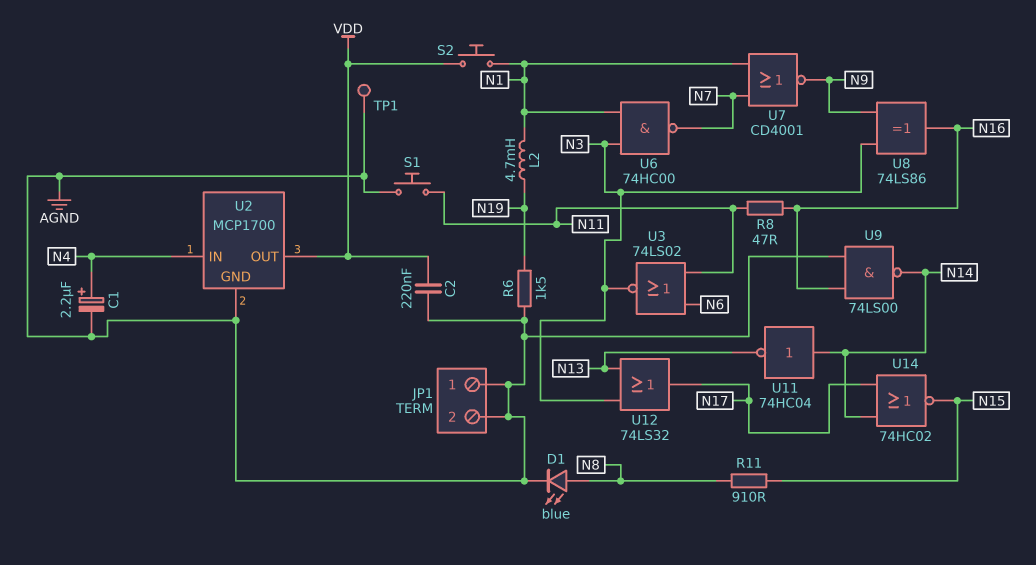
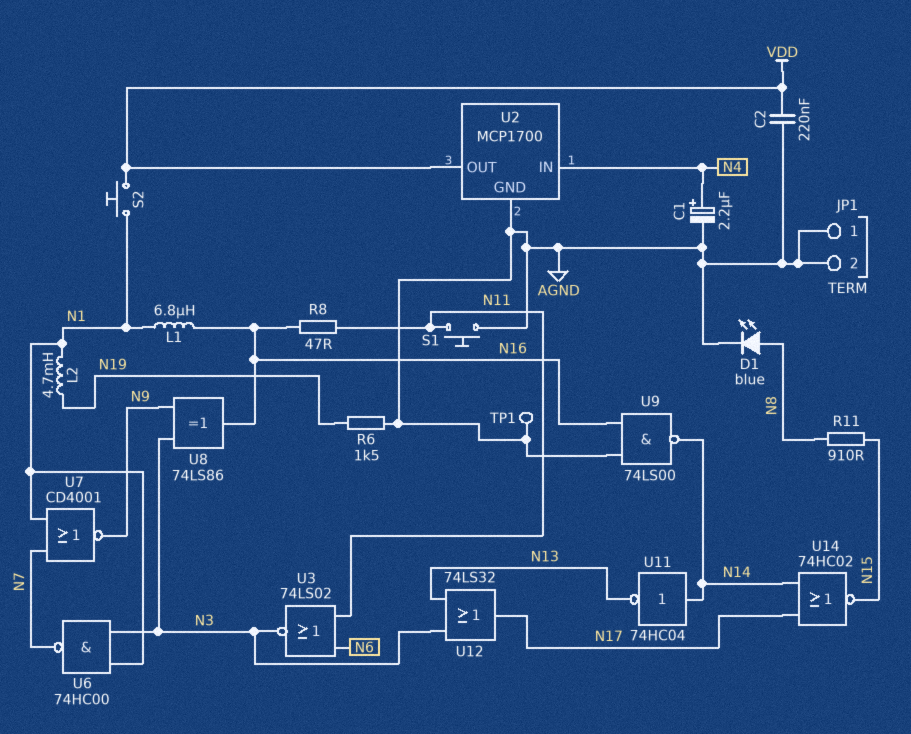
L1: none -> 6.8uH (N1, N16)

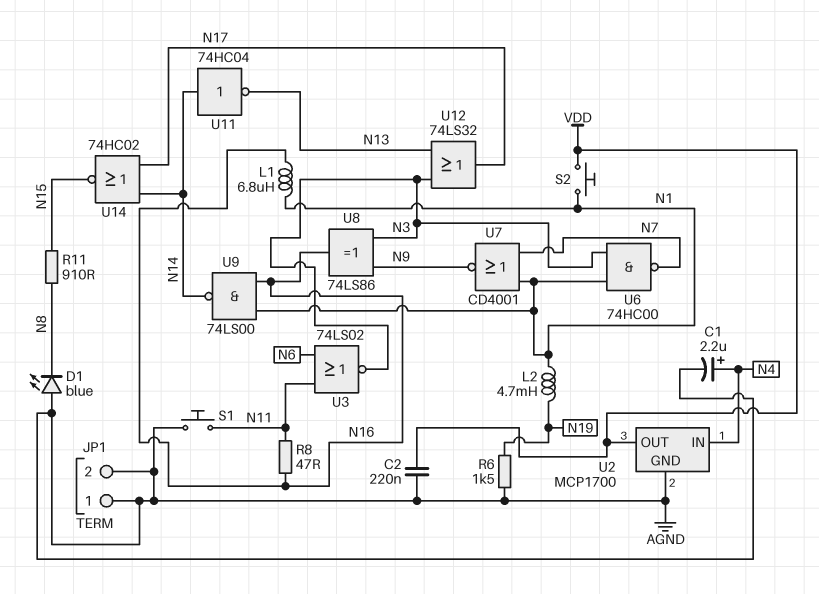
D1: LED blue (A N8, K AGND) -> LED blue (A AGND, K N8)
TP1: test point (AGND) -> none
U9: NAND 74LS00 (in AGND, in N16, out N14) -> NAND 74LS00 (in N1, in N16, out N14)

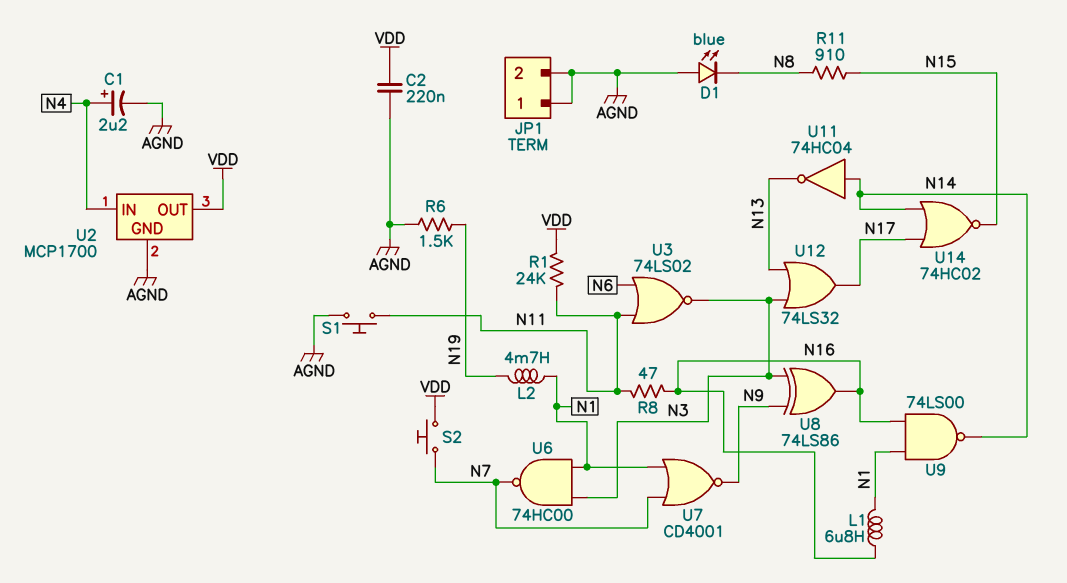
R1: none -> 24k (N11, VDD)
S2: button (N1, VDD) -> button (N7, VDD)

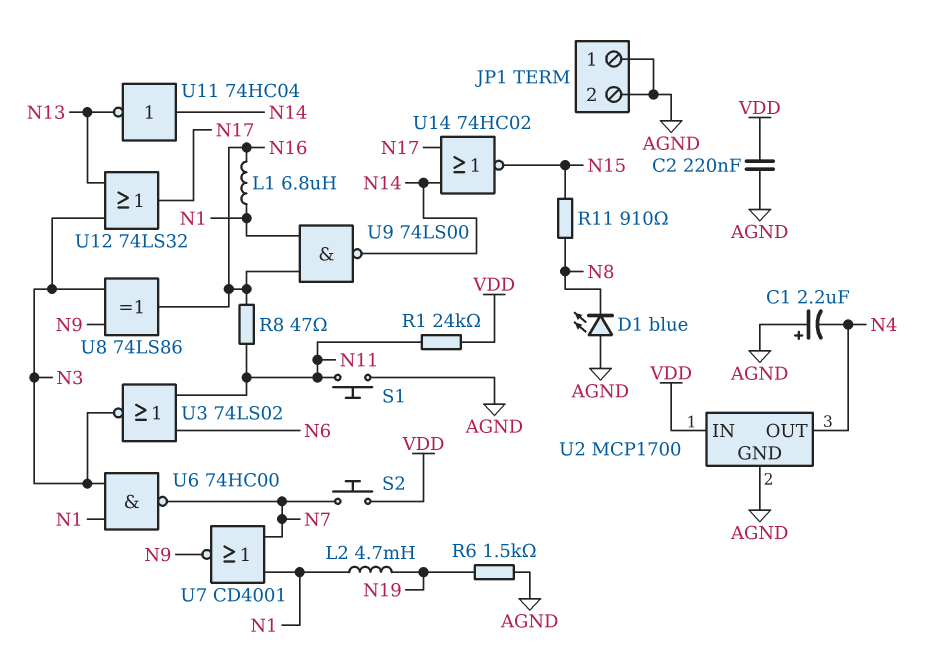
C1: 2.2uF (plus N4, minus AGND) -> 2.2uF (plus AGND, minus N4)
U2 pin IN: N4 -> VDD
U2 pin OUT: VDD -> N4

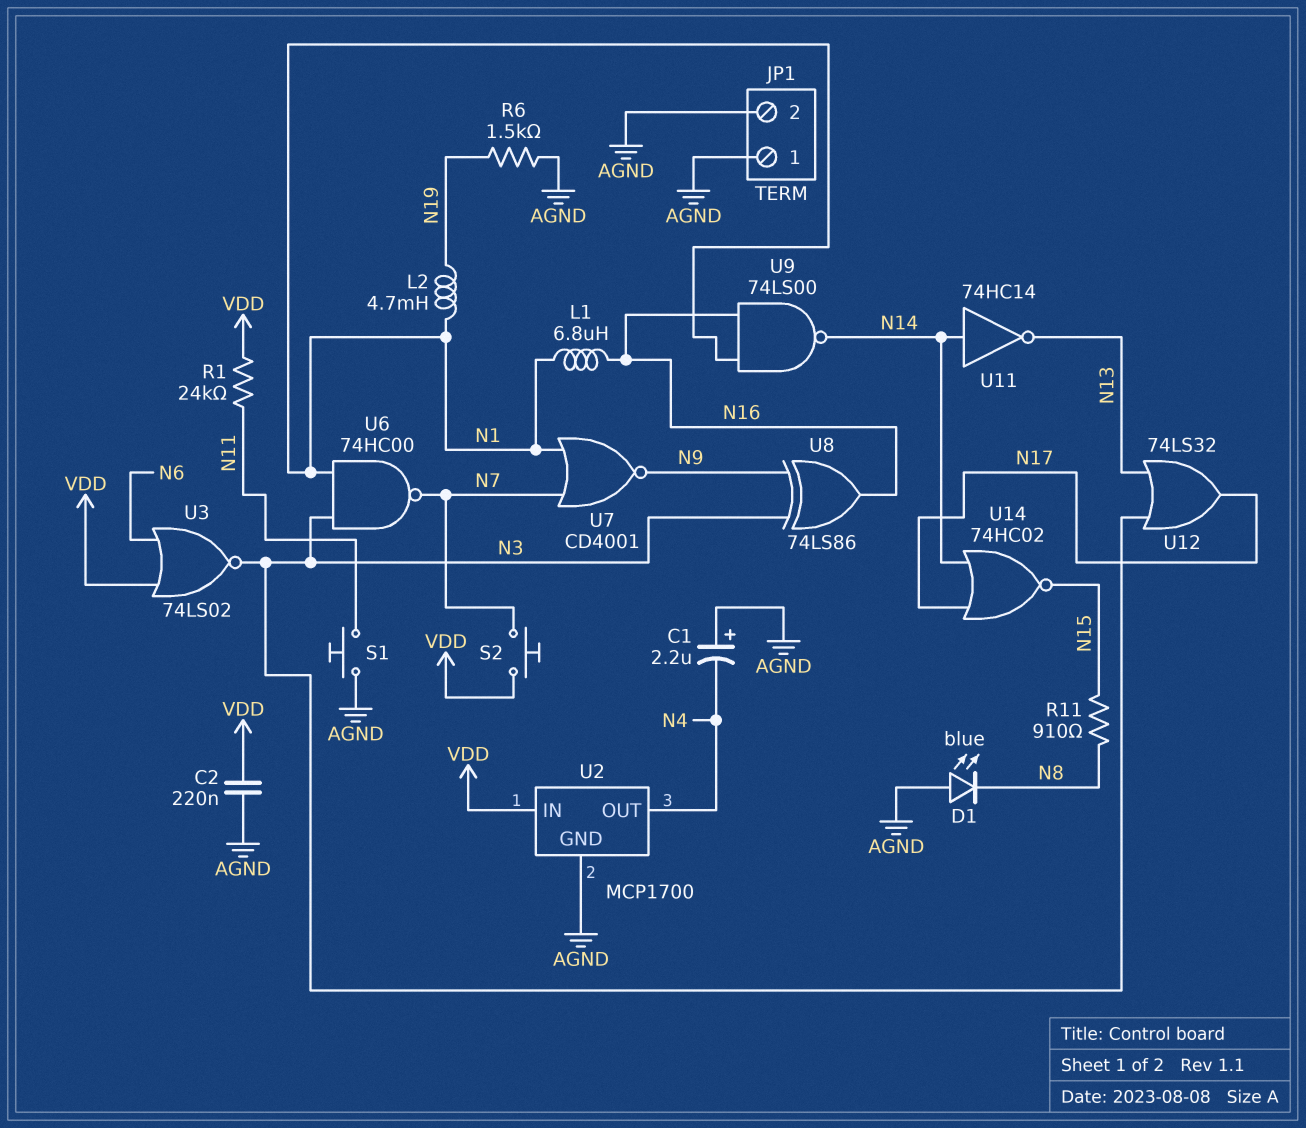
R8: 47 (N11, N16) -> none
U3: NOR 74LS02 (in N6, in N11, out N3) -> NOR 74LS02 (in N6, in VDD, out N3)
U11: NOT 74HC04 (in N14, out N13) -> NOT 74HC14 (in N14, out N13)

